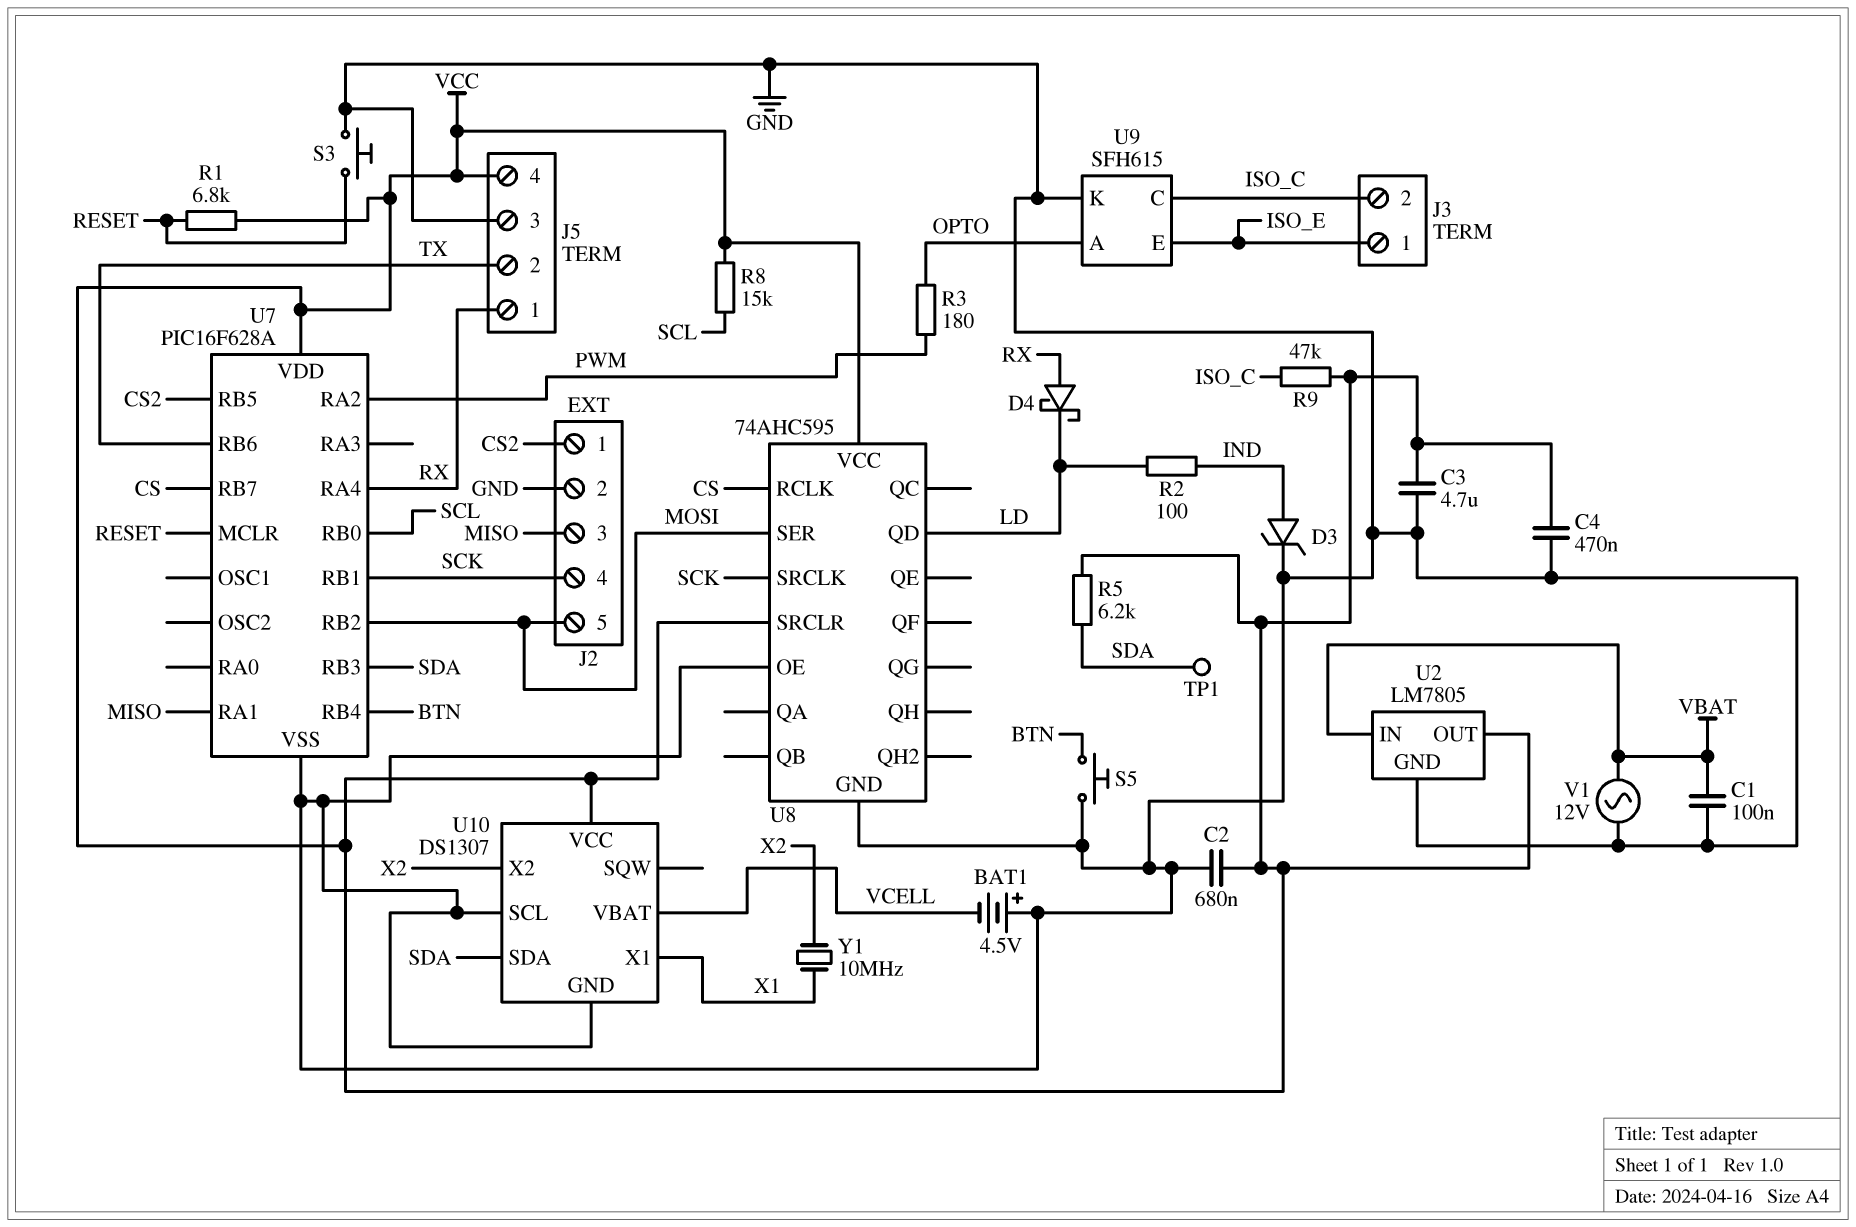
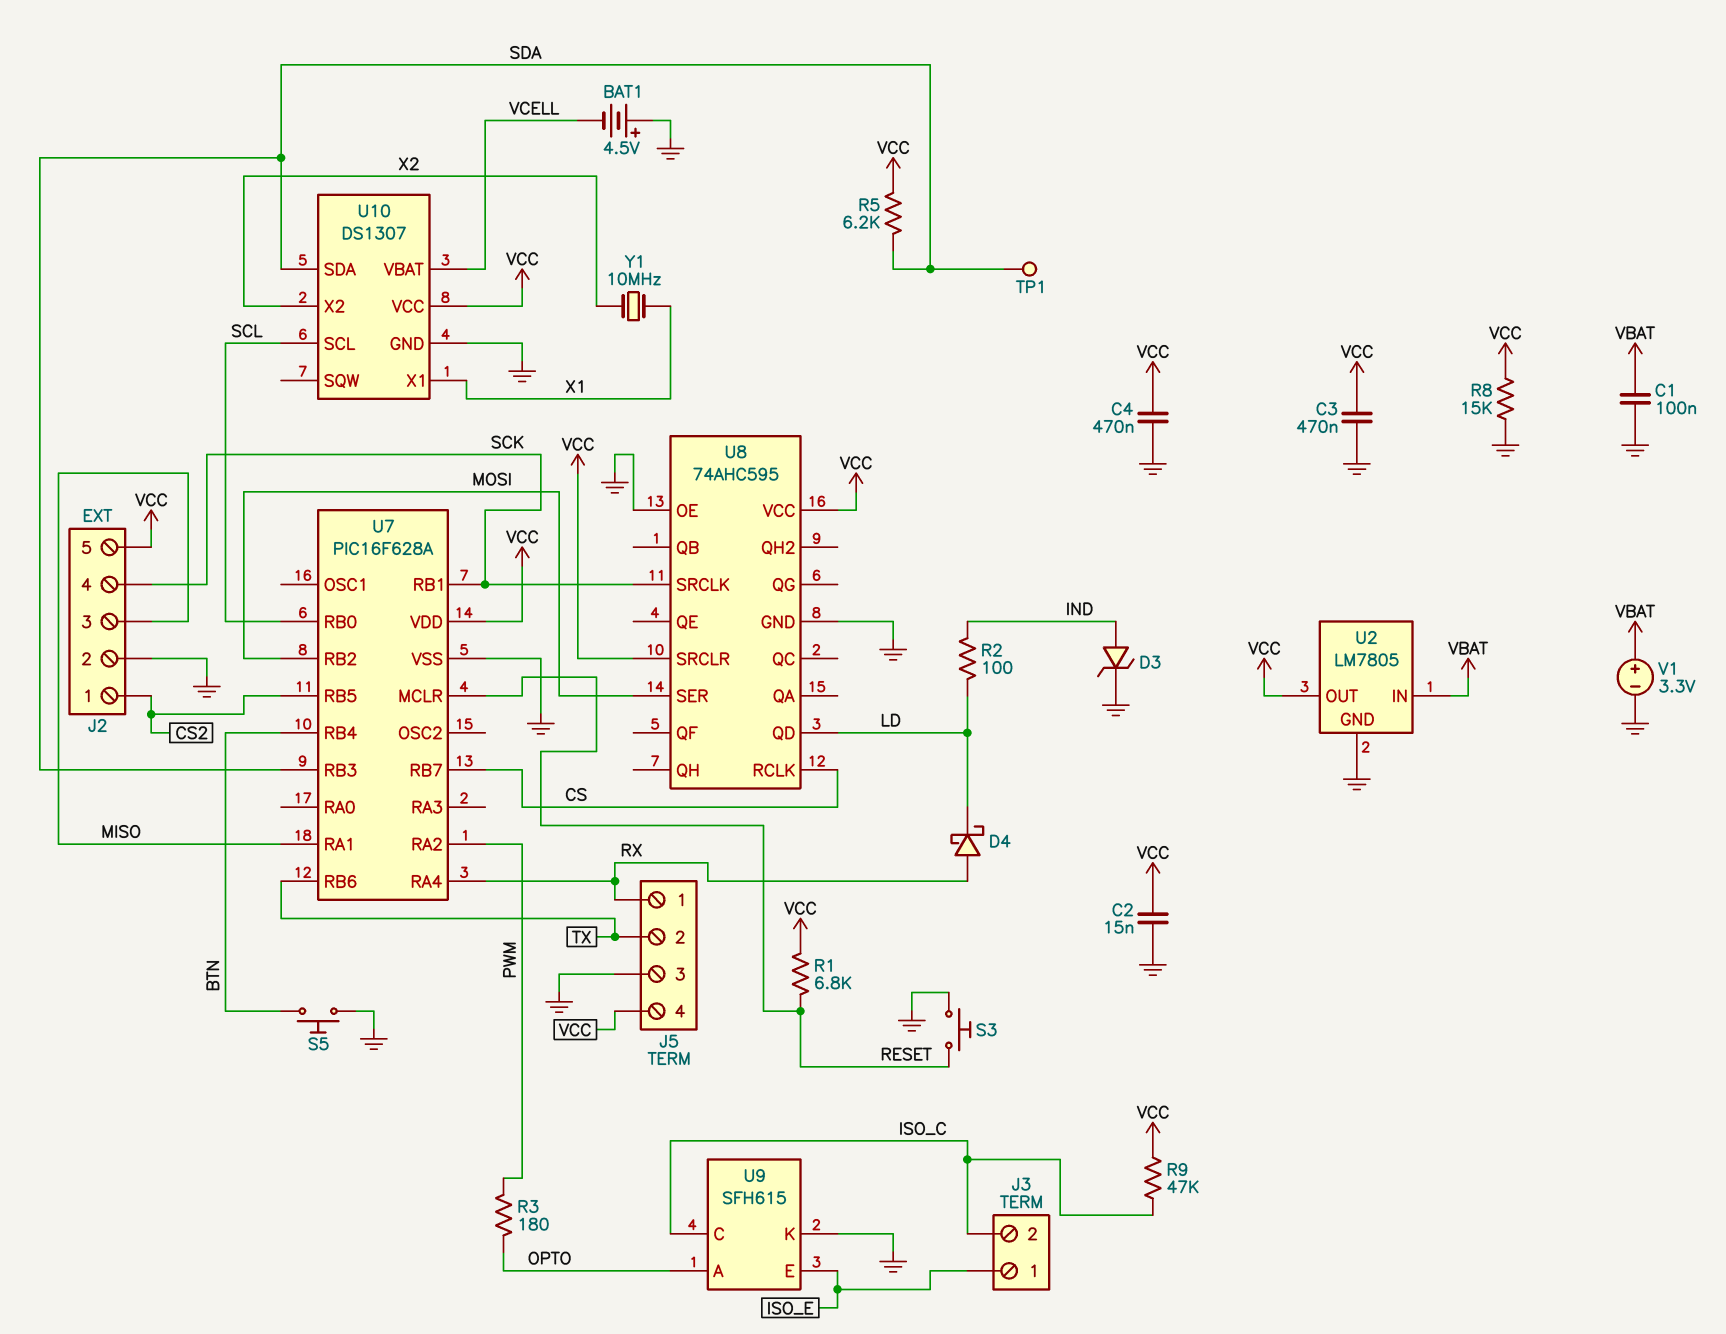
C2: 680nF (GND, VCC) -> 15nF (GND, VCC)
C3: 4.7uF (GND, VCC) -> 470nF (GND, VCC)
J2 pin 5: MOSI -> VCC
R8: 15k (SCL, VCC) -> 15k (GND, VCC)
U10 pin SCL: GND -> SCL
V1: AC 12V (GND, VBAT) -> 3.3V (plus VBAT, minus GND)

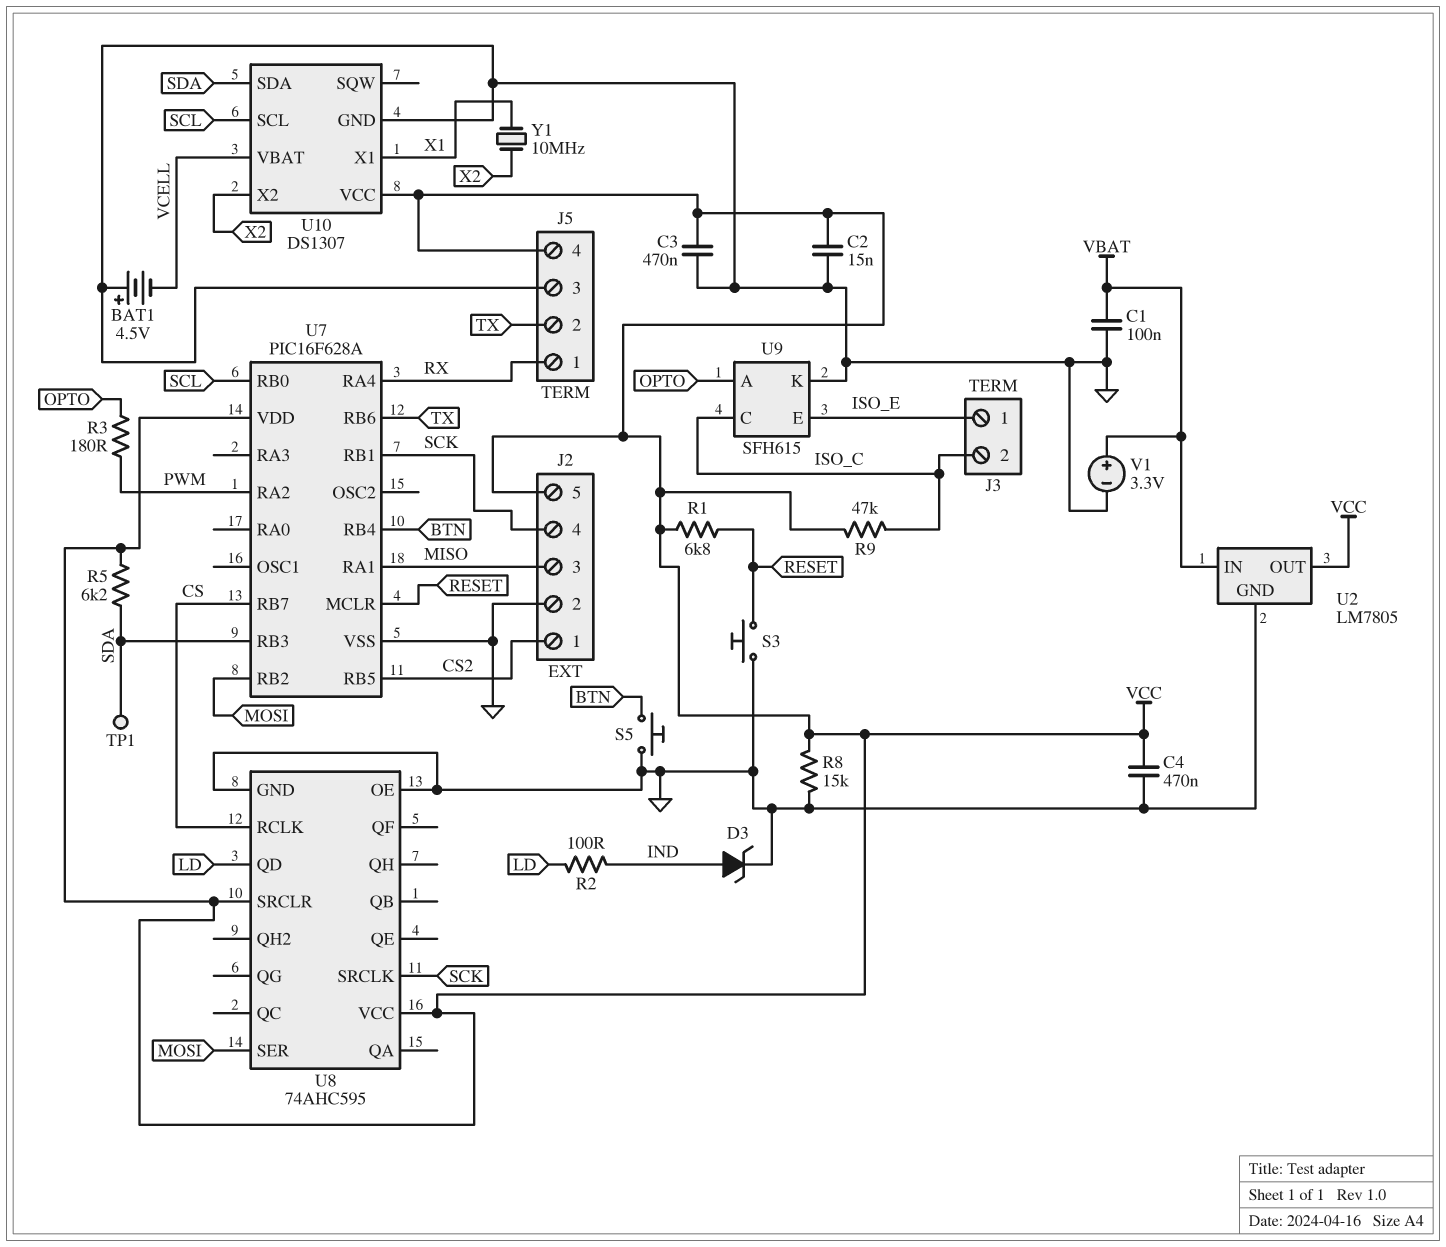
D4: schottky (A RX, K LD) -> none

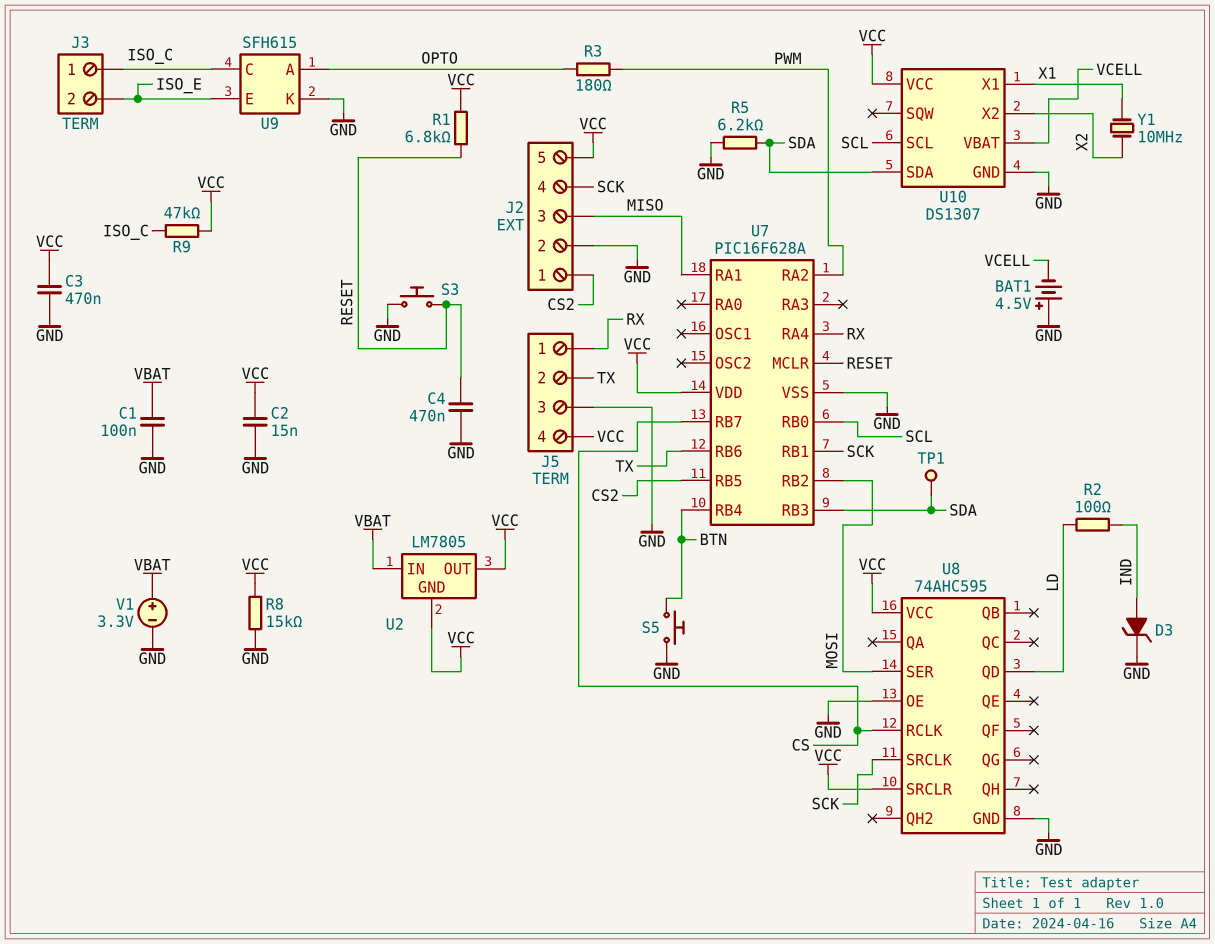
C4: 470nF (GND, VCC) -> 470nF (GND, RESET)
J3 pin 1: ISO_E -> ISO_C
J3 pin 2: ISO_C -> ISO_E
R5: 6.2k (SDA, VCC) -> 6.2k (GND, SDA)
U2 pin GND: GND -> VCC

